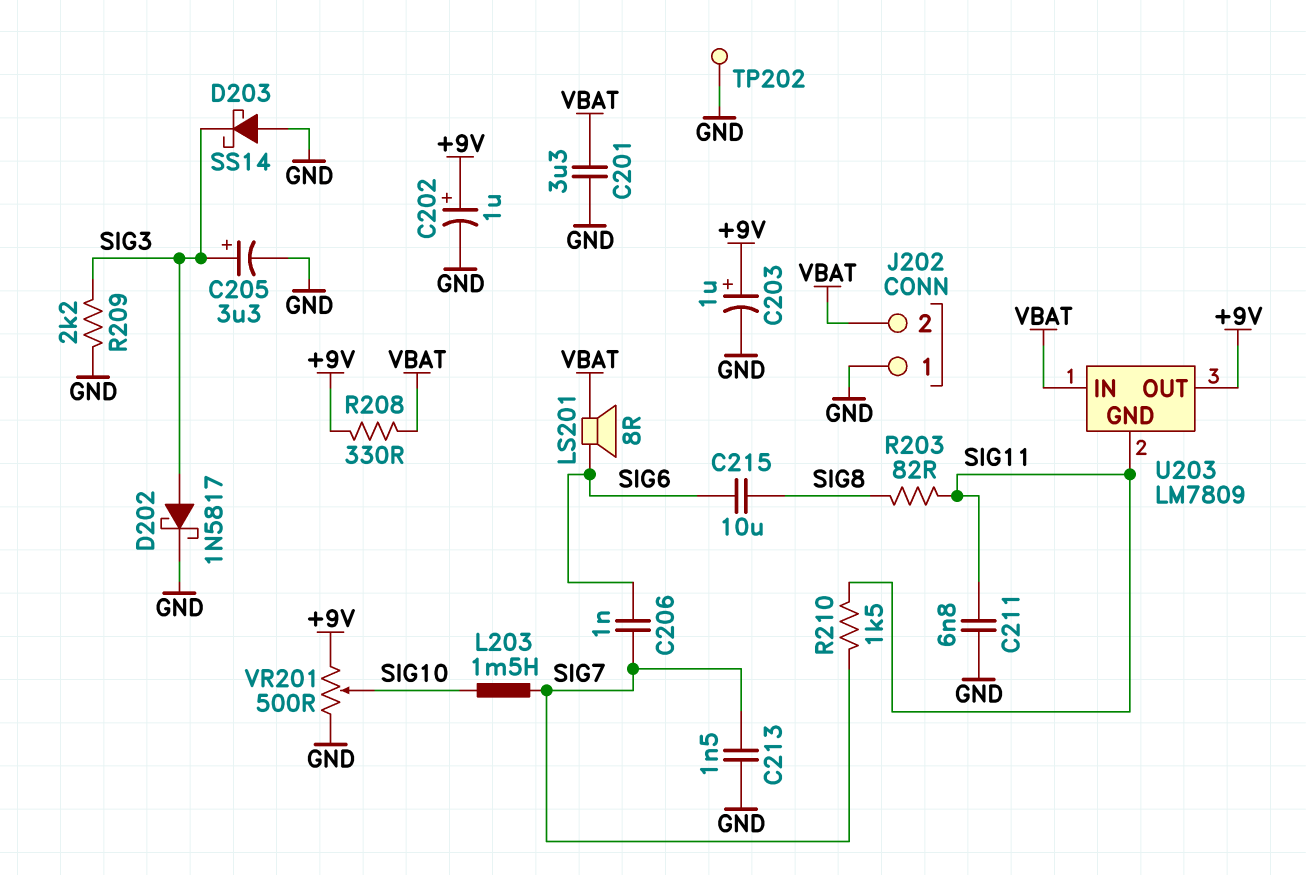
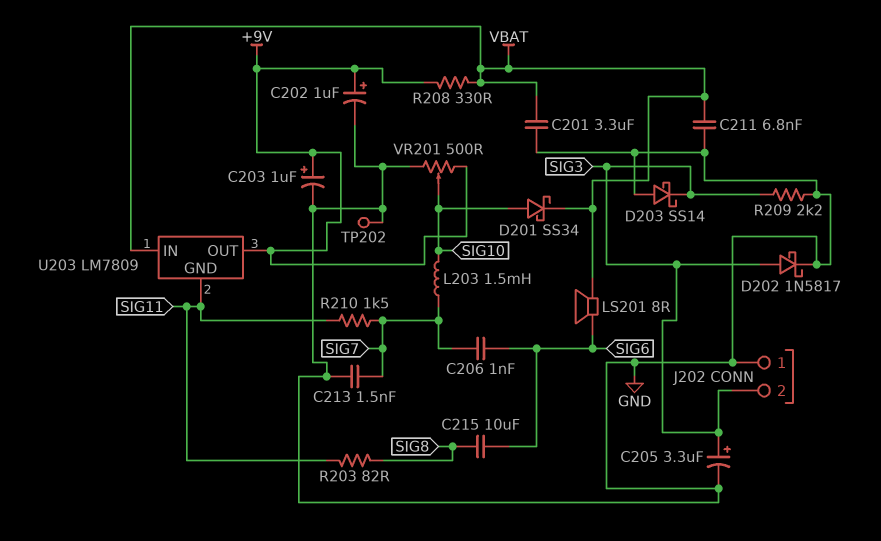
C211: 6.8nF (GND, SIG11) -> 6.8nF (GND, VBAT)
D201: none -> schottky SS34 (A SIG10, K VBAT)
J202 pin 2: VBAT -> SIG3

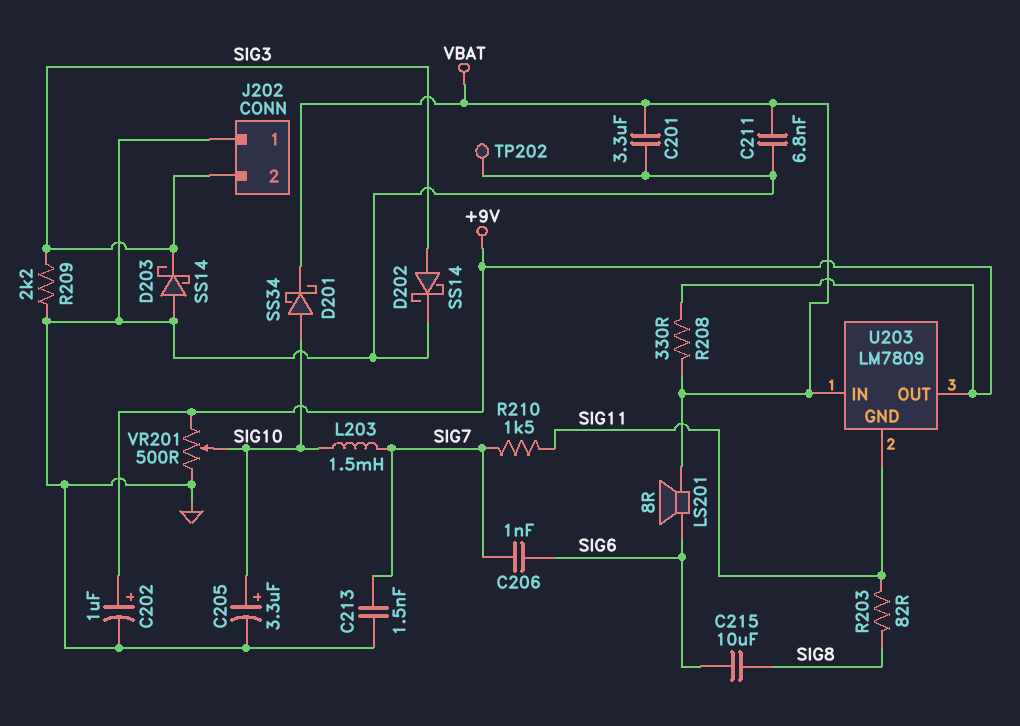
C203: 1uF (plus +9V, minus GND) -> none
C205: 3.3uF (plus SIG3, minus GND) -> 3.3uF (plus SIG10, minus GND)
D202: schottky 1N5817 (A SIG3, K GND) -> schottky SS14 (A SIG3, K GND)

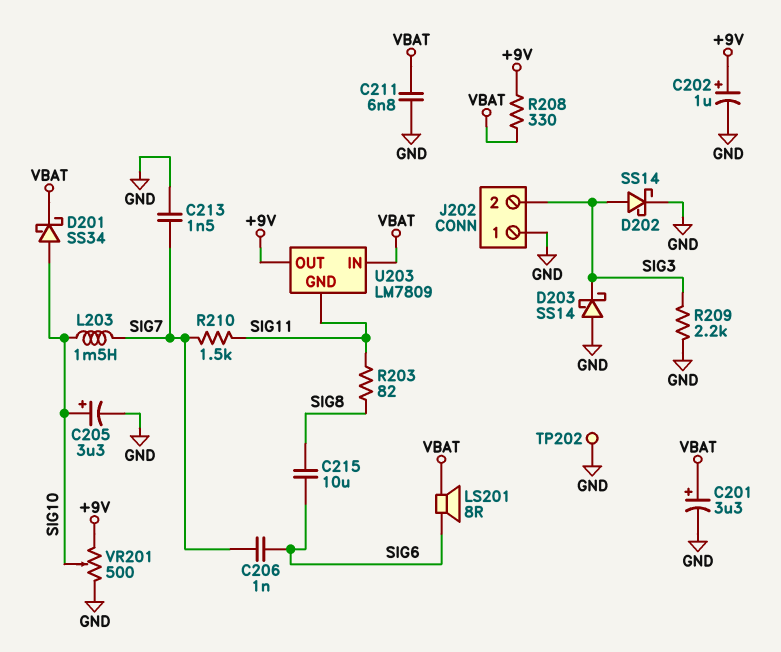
C201: 3.3uF (GND, VBAT) -> 3.3uF (plus VBAT, minus GND)

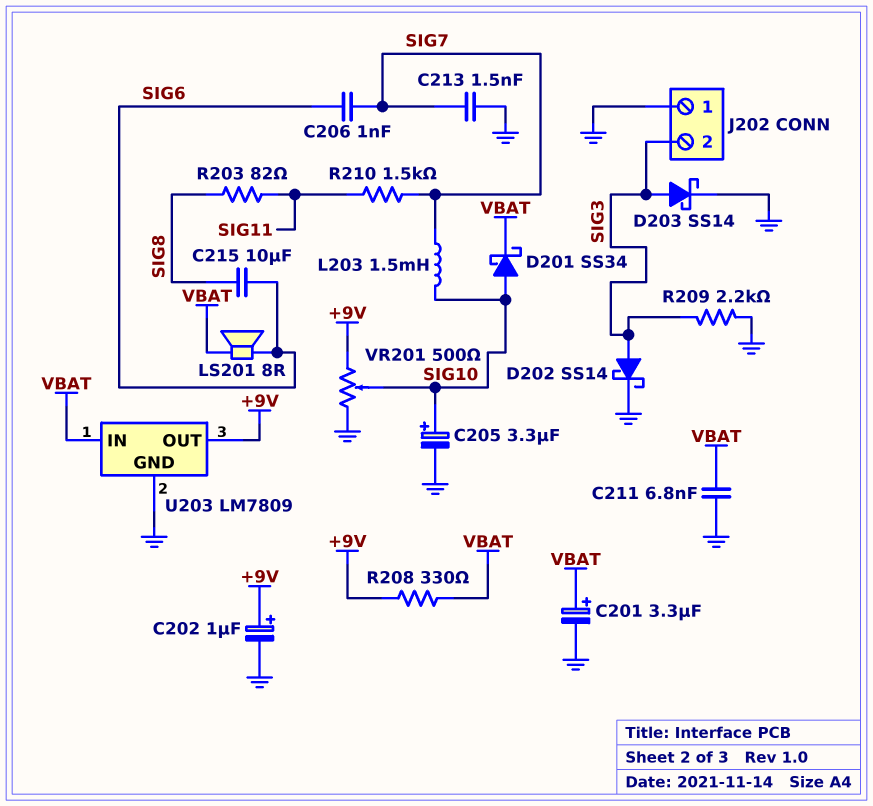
D203: schottky SS14 (A GND, K SIG3) -> schottky SS14 (A SIG3, K GND)
TP202: test point (GND) -> none
U203 pin GND: SIG11 -> GND

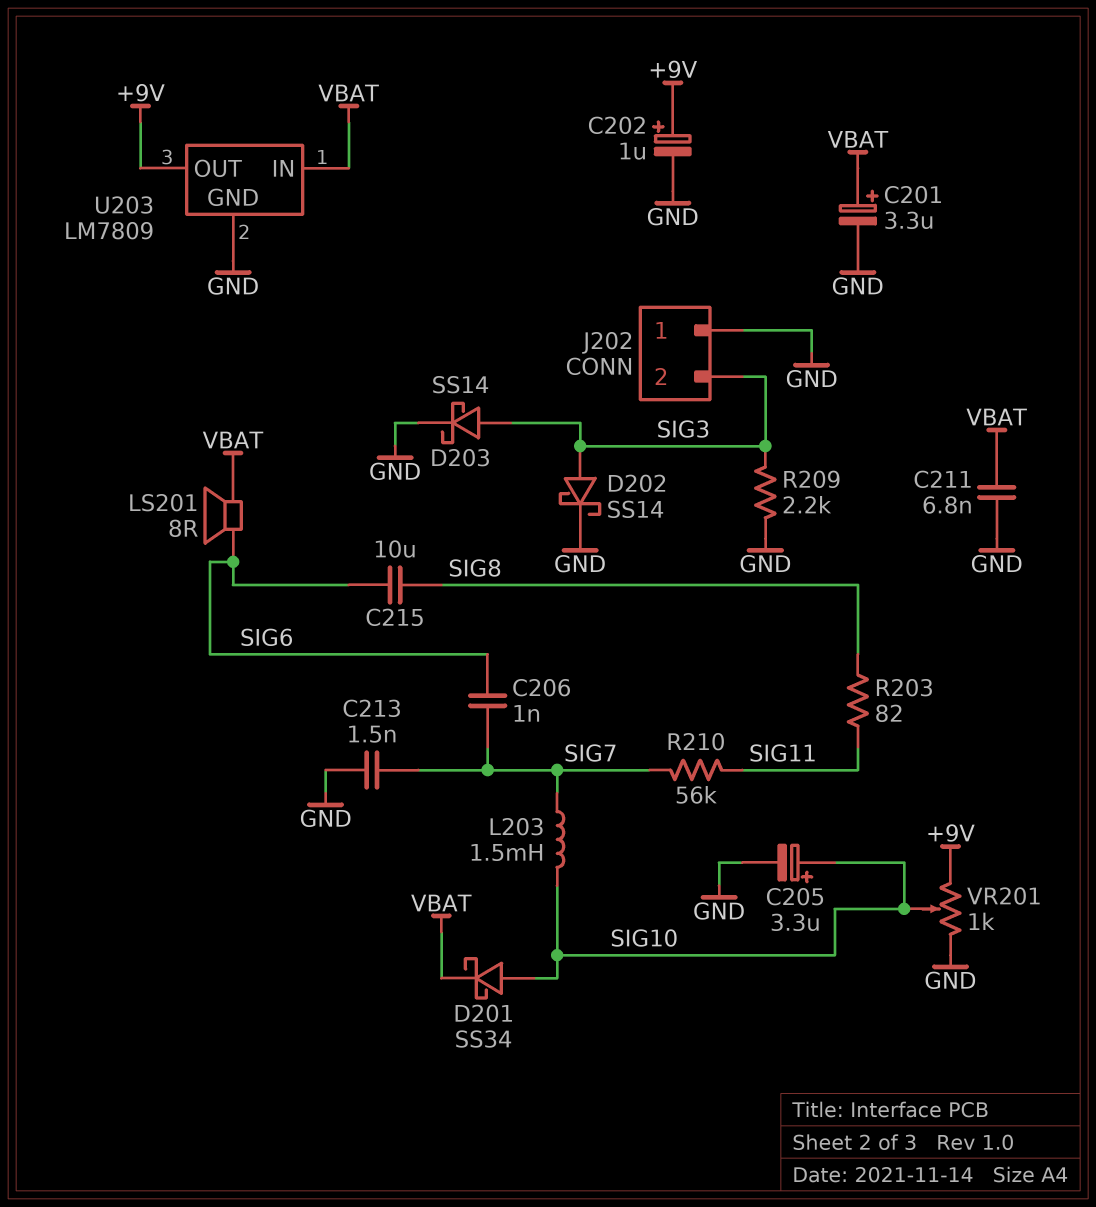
R208: 330 (+9V, VBAT) -> none
R210: 1.5k (SIG7, SIG11) -> 56k (SIG7, SIG11)
VR201: 500 (+9V, GND, wiper SIG10) -> 1k (+9V, GND, wiper SIG10)

